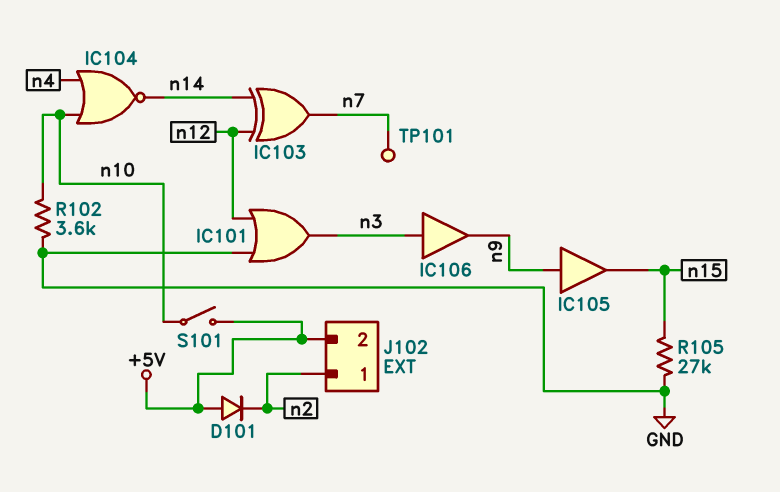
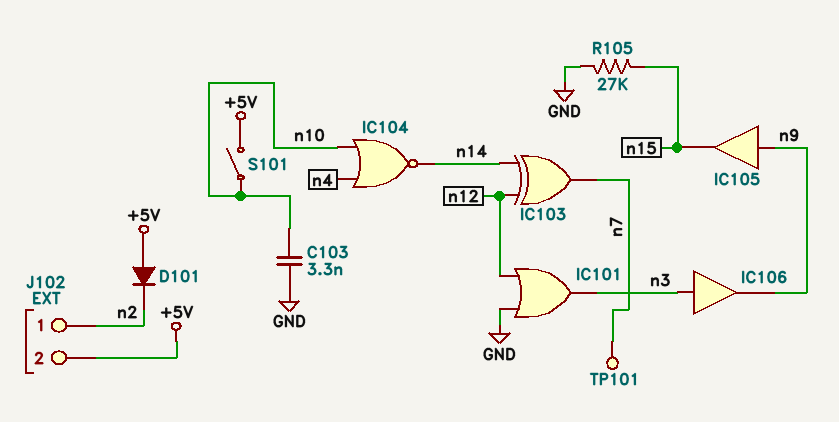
C103: none -> 3.3nF (GND, n10)
R102: 3.6k (GND, n10) -> none

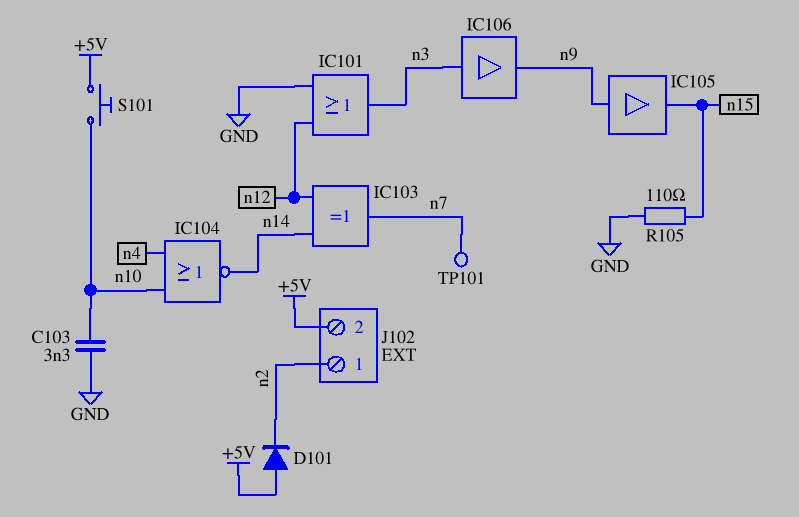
R105: 27k (GND, n15) -> 110 (GND, n15)
S101: switch (+5V, n10) -> button (+5V, n10)

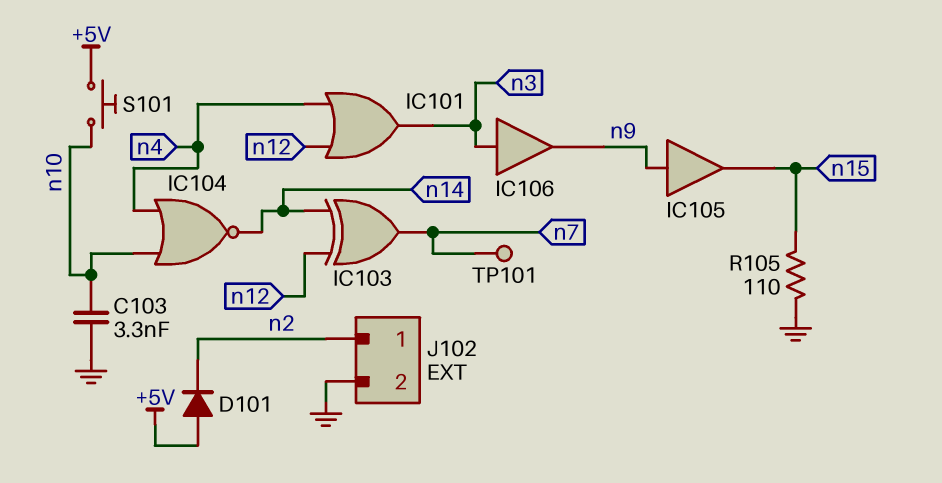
IC101: OR (in GND, in n12, out n3) -> OR (in n4, in n12, out n3)
J102 pin 2: +5V -> GND

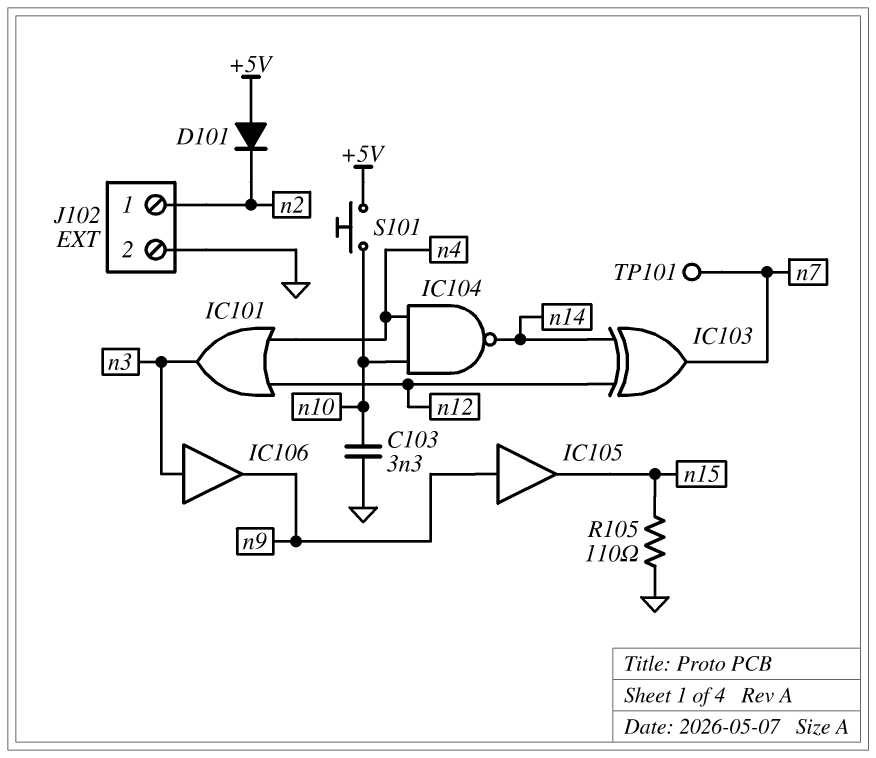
IC104: NOR (in n4, in n10, out n14) -> NAND (in n4, in n10, out n14)

